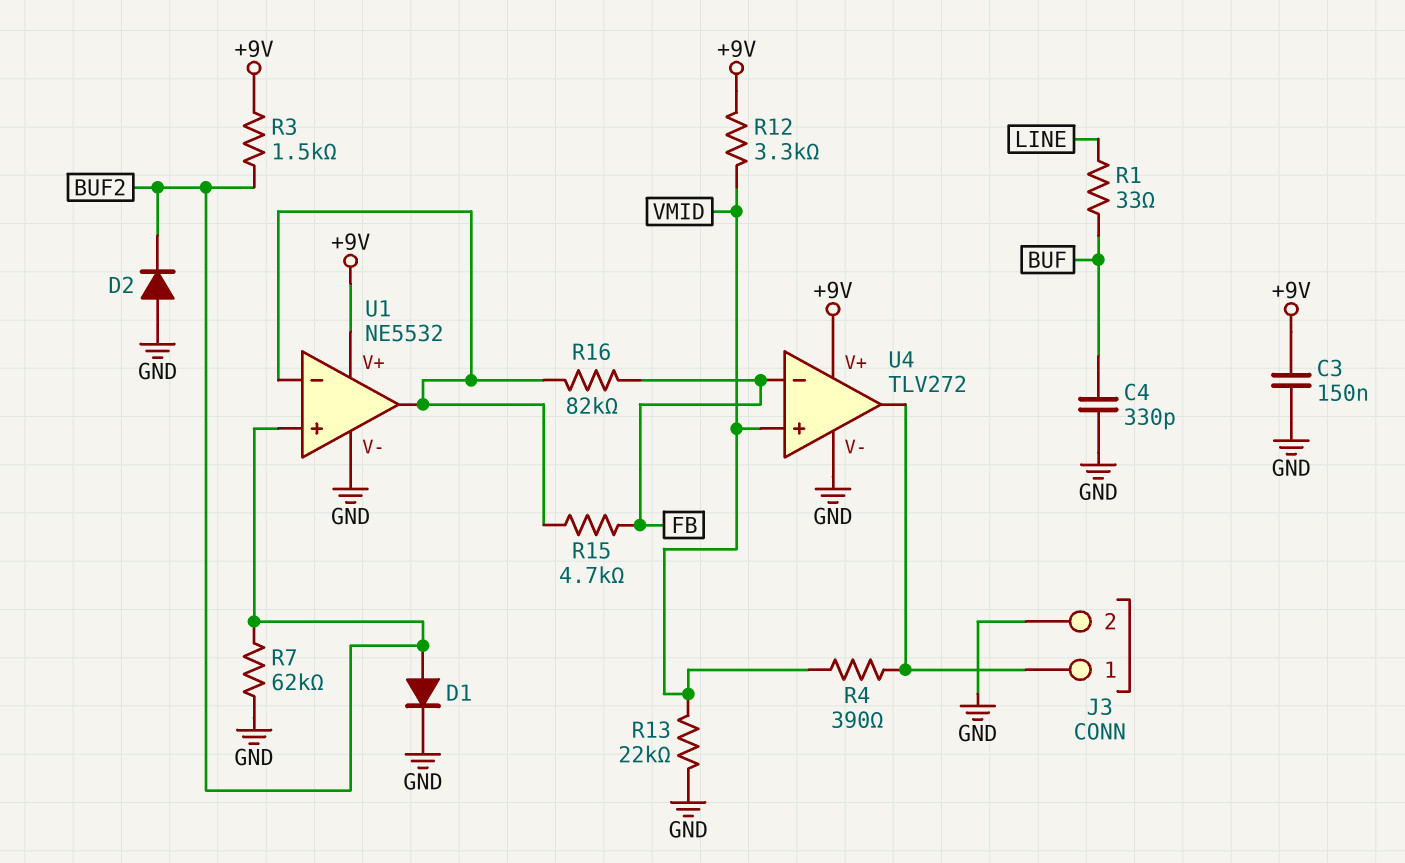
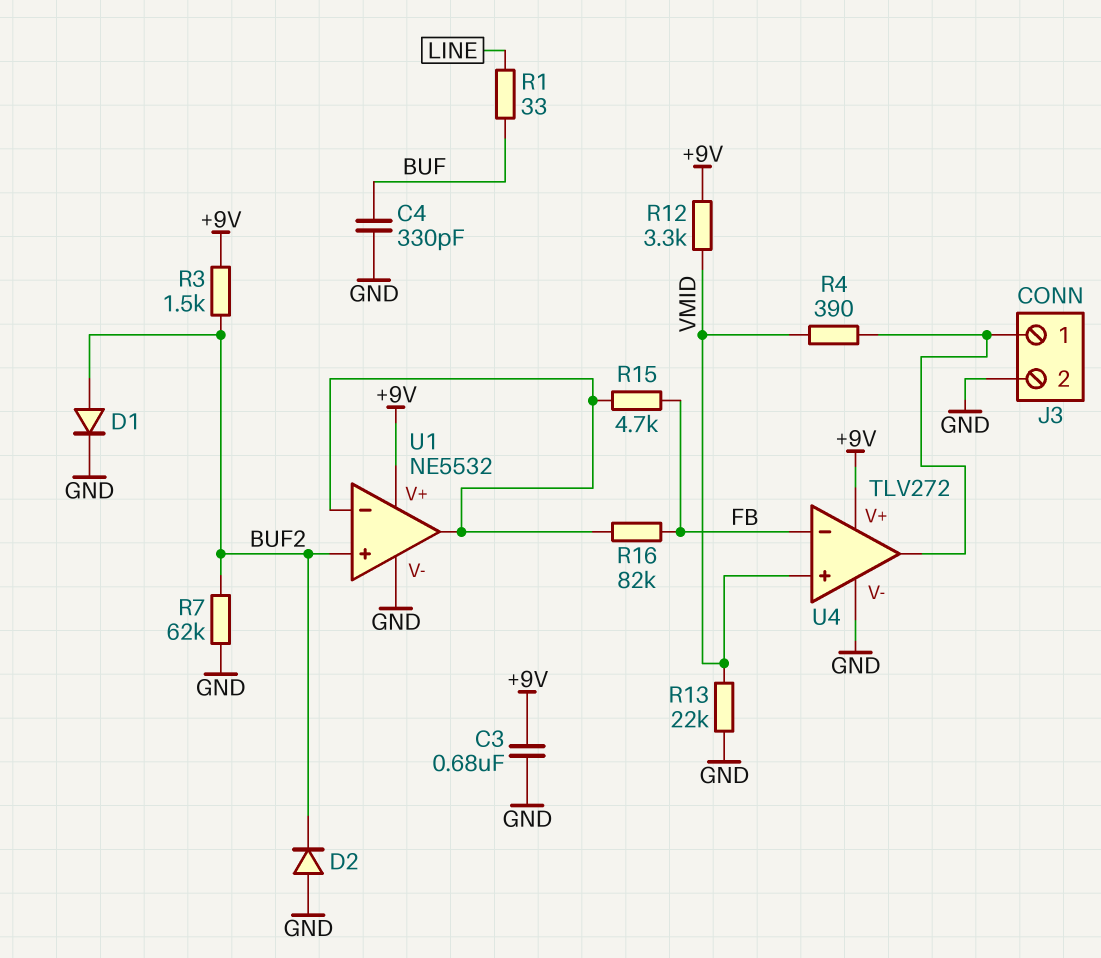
C3: 150nF (+9V, GND) -> 680nF (+9V, GND)

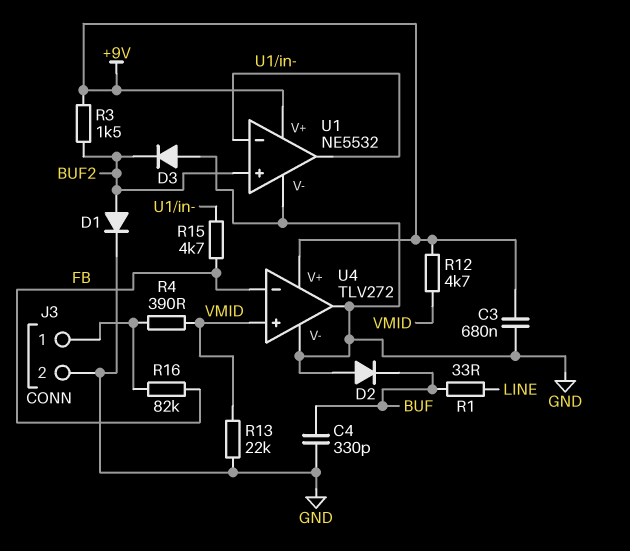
D2: diode (A GND, K BUF2) -> diode (A GND, K BUF)
D3: none -> diode (A GND, K BUF2)
R7: 62k (BUF2, GND) -> none
R12: 3.3k (+9V, VMID) -> 4.7k (+9V, VMID)
R16: 82k (FB, U1/in-) -> 82k (FB, J3/1)
U4 pin out: J3/1 -> GND

